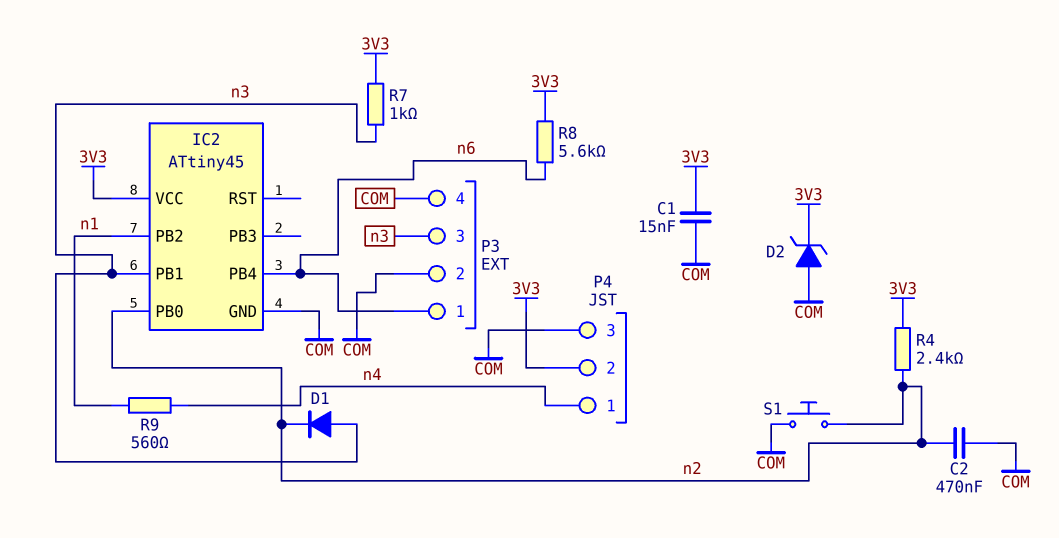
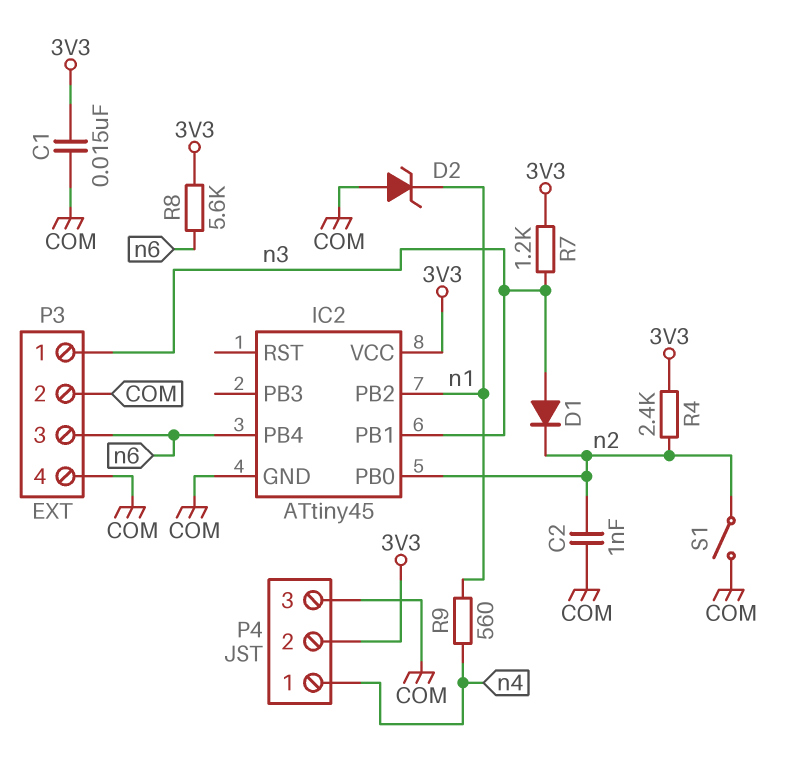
C2: 470nF (COM, n2) -> 1nF (COM, n2)
D2: zener (A COM, K 3V3) -> zener (A COM, K n1)
P3 pin 1: n6 -> n3
P3 pin 3: n3 -> n6
R7: 1k (3V3, n3) -> 1.2k (3V3, n3)
S1: button (COM, n2) -> switch (COM, n2)

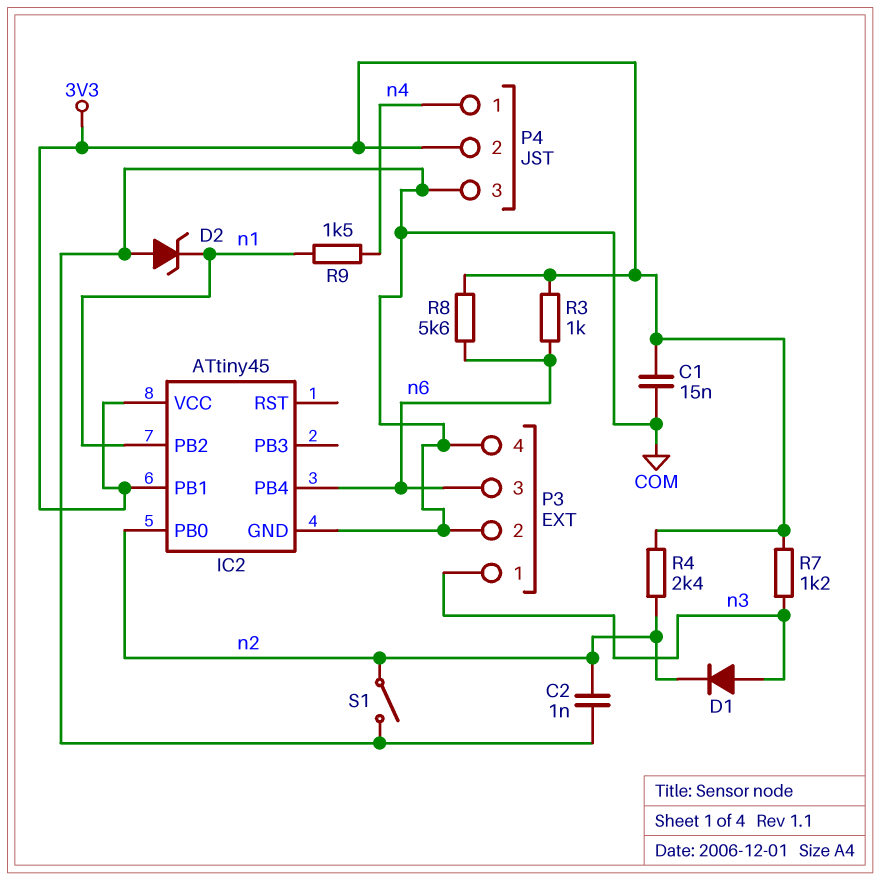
IC2 pin PB1: n3 -> 3V3
R3: none -> 1k (3V3, n6)
R9: 560 (n1, n4) -> 1.5k (n1, n4)

